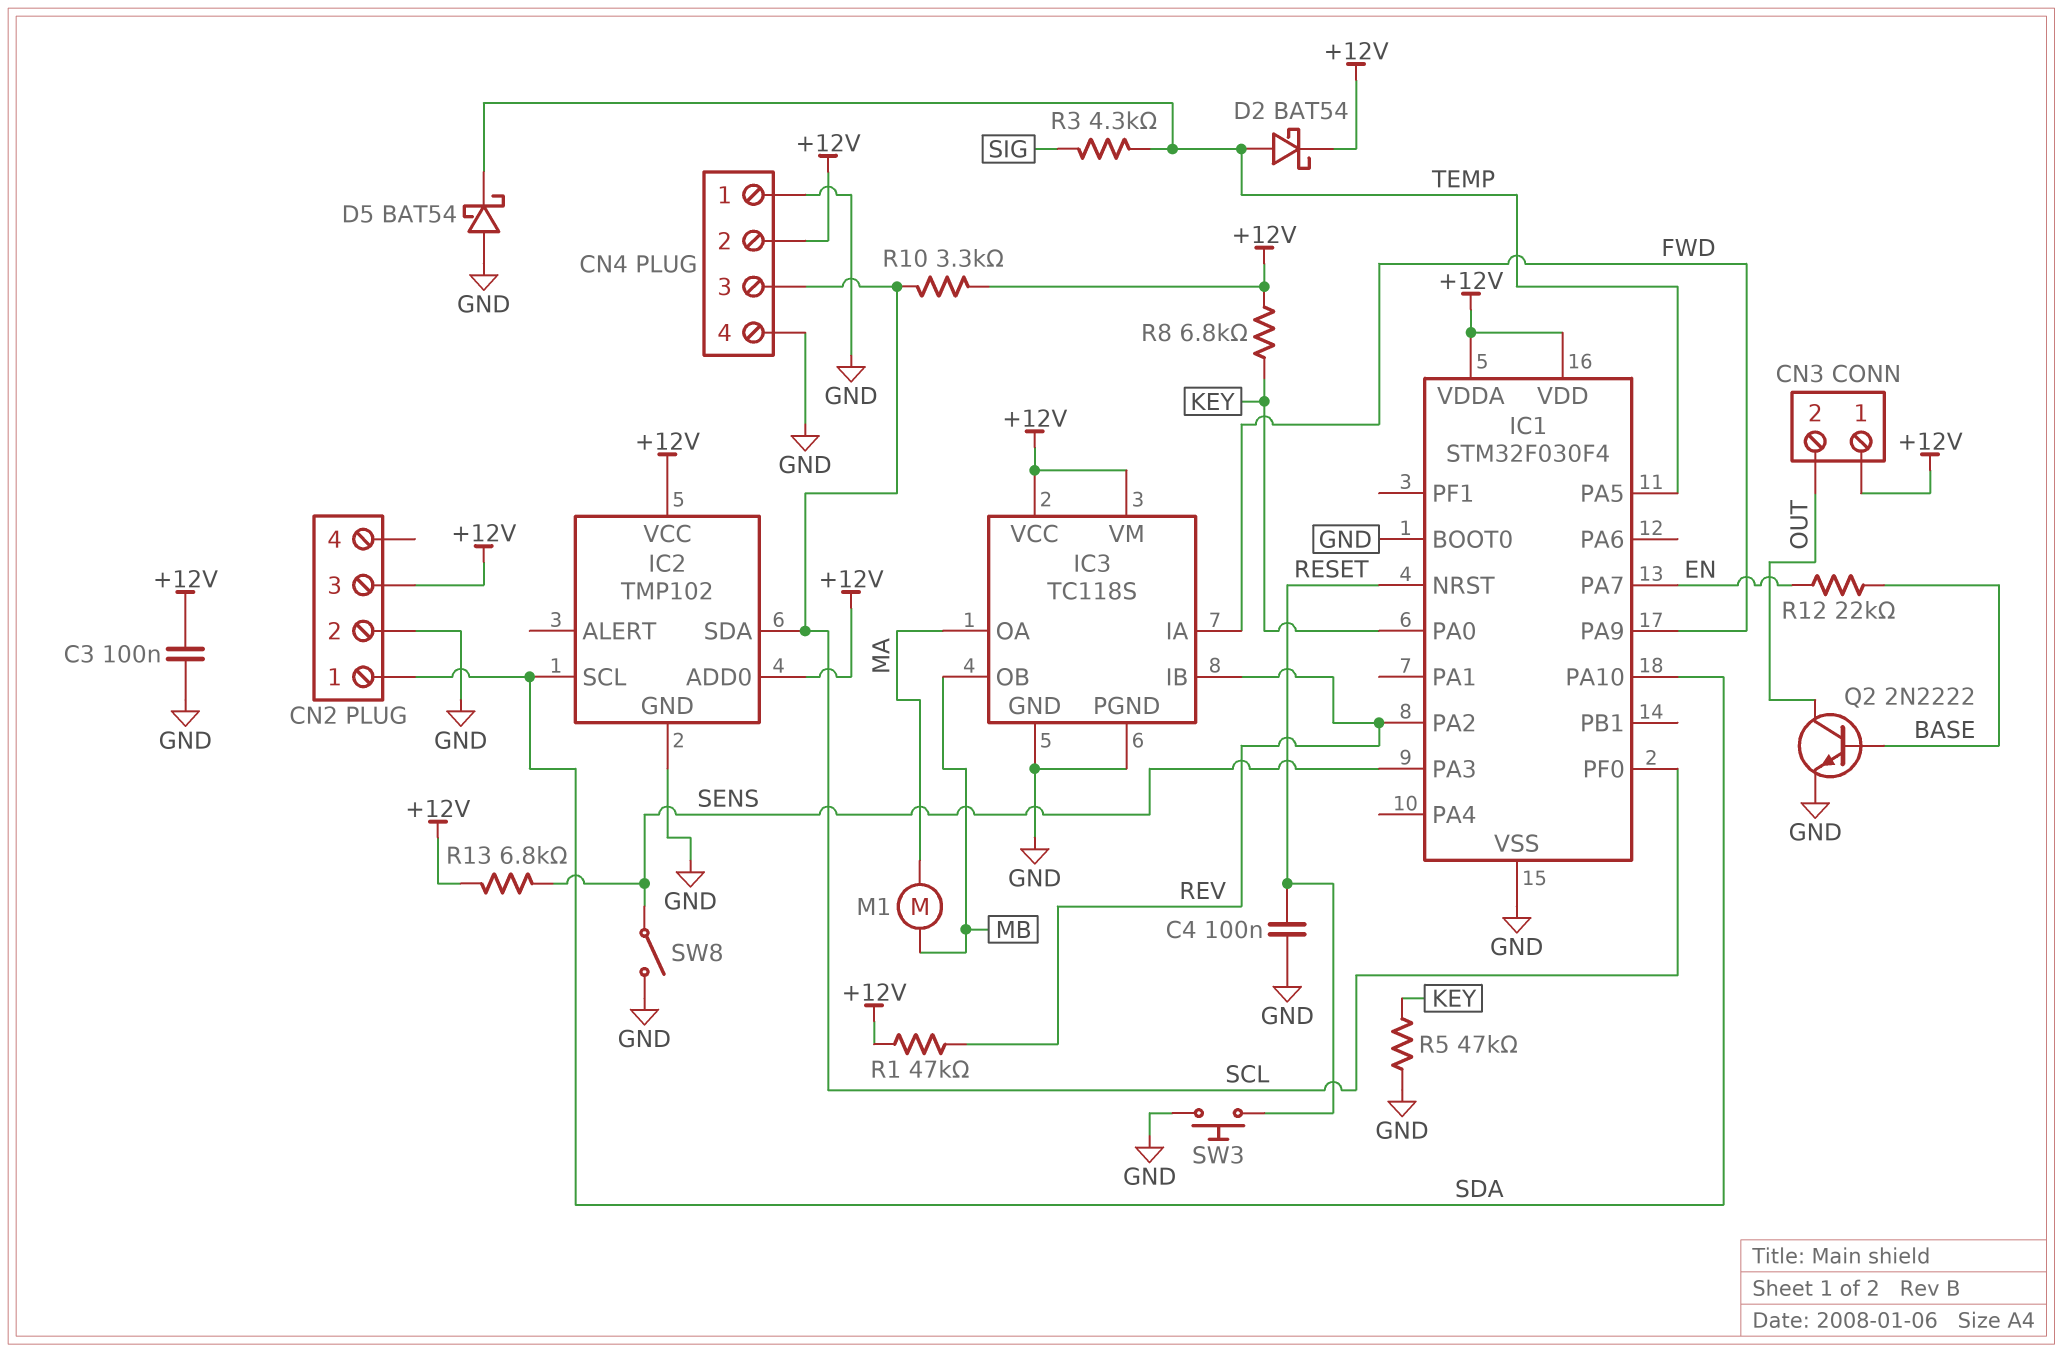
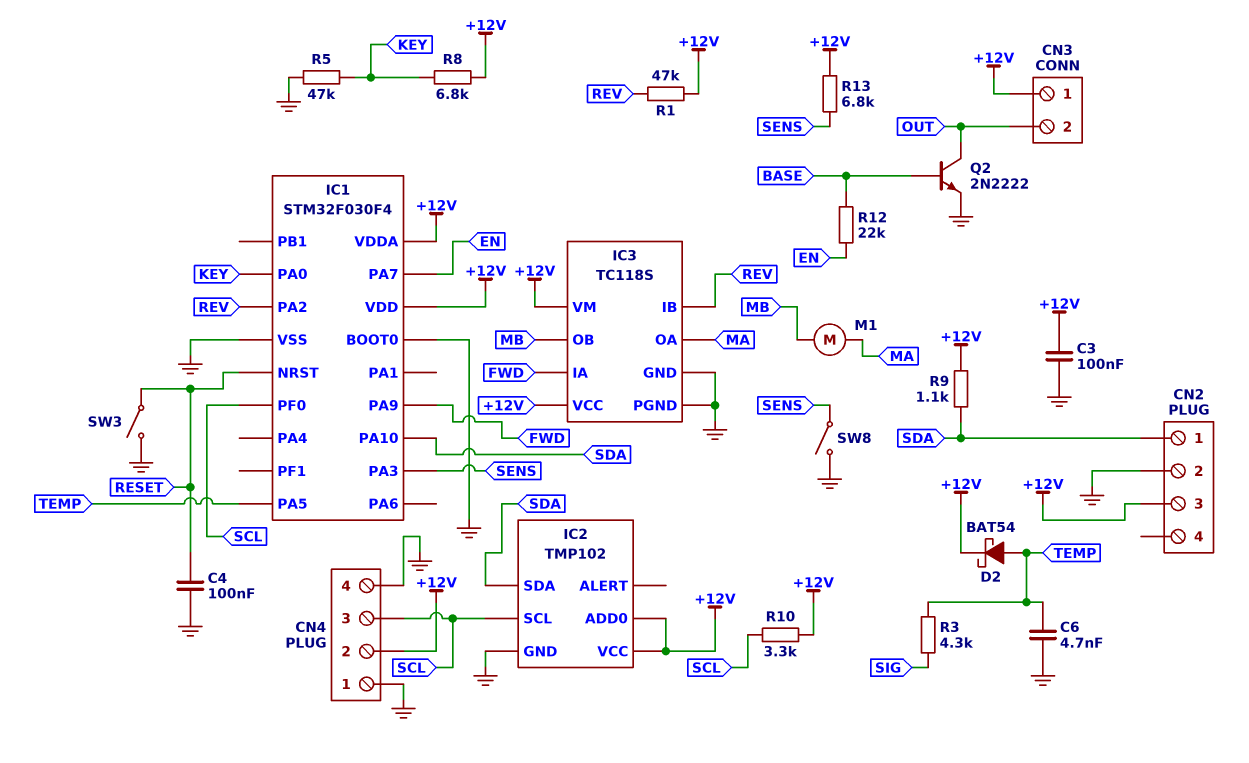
C6: none -> 4.7nF (GND, TEMP)
D5: schottky BAT54 (A GND, K TEMP) -> none
IC2 pin SCL: SDA -> SCL
IC2 pin SDA: SCL -> SDA
R9: none -> 1.1k (+12V, SDA)
SW3: button (GND, RESET) -> switch (GND, RESET)

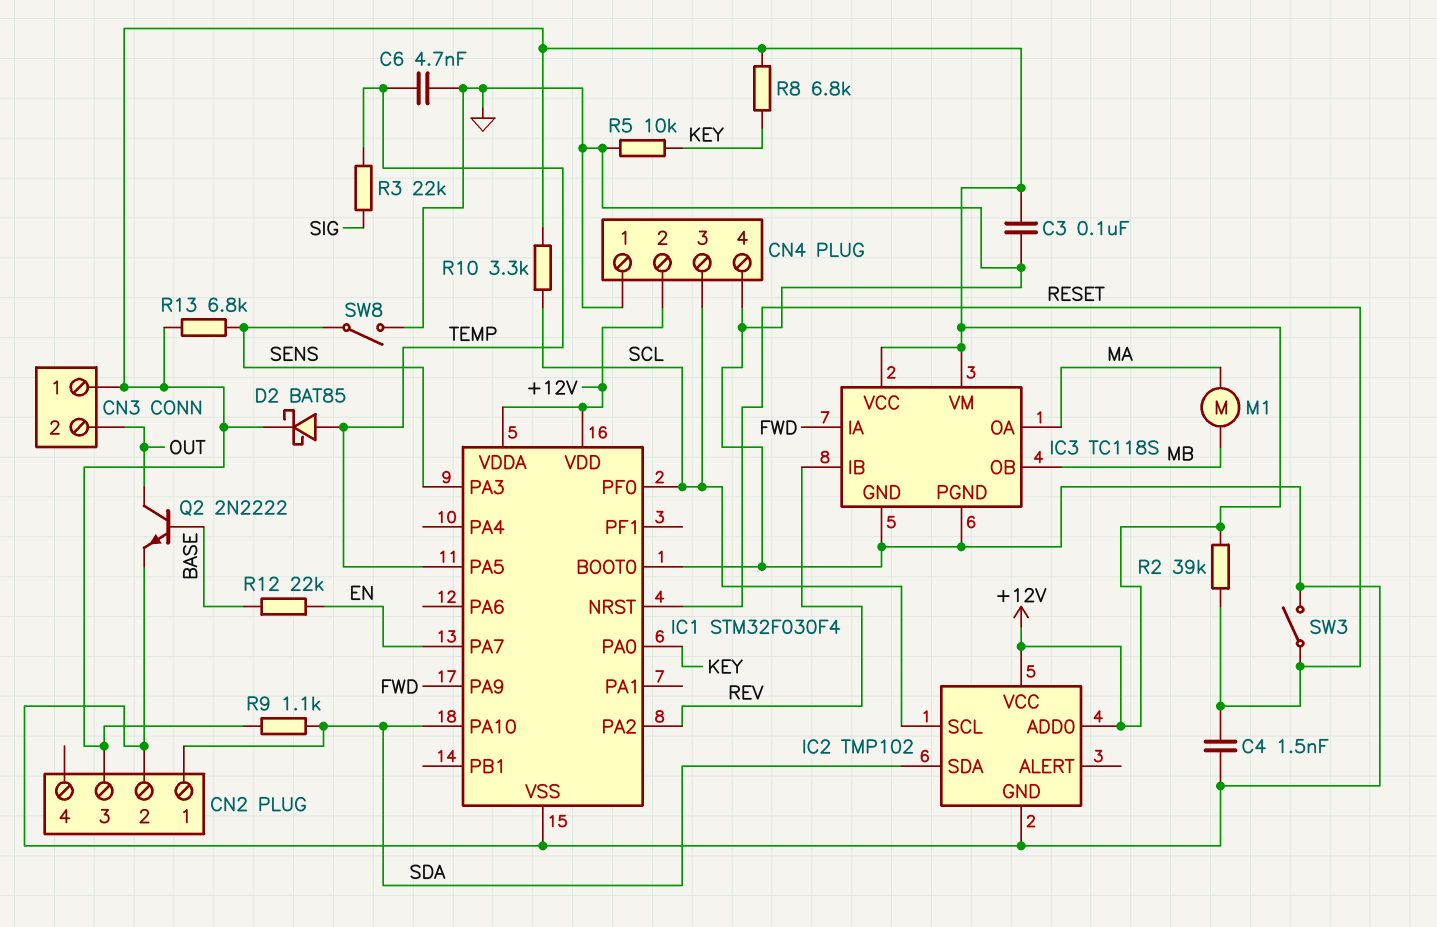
C4: 100nF (GND, RESET) -> 1.5nF (GND, RESET)
D2: schottky BAT54 (A TEMP, K +12V) -> schottky BAT85 (A TEMP, K +12V)
R1: 47k (+12V, REV) -> none
R2: none -> 39k (+12V, RESET)
R3: 4.3k (SIG, TEMP) -> 22k (SIG, TEMP)
R5: 47k (GND, KEY) -> 10k (GND, KEY)

